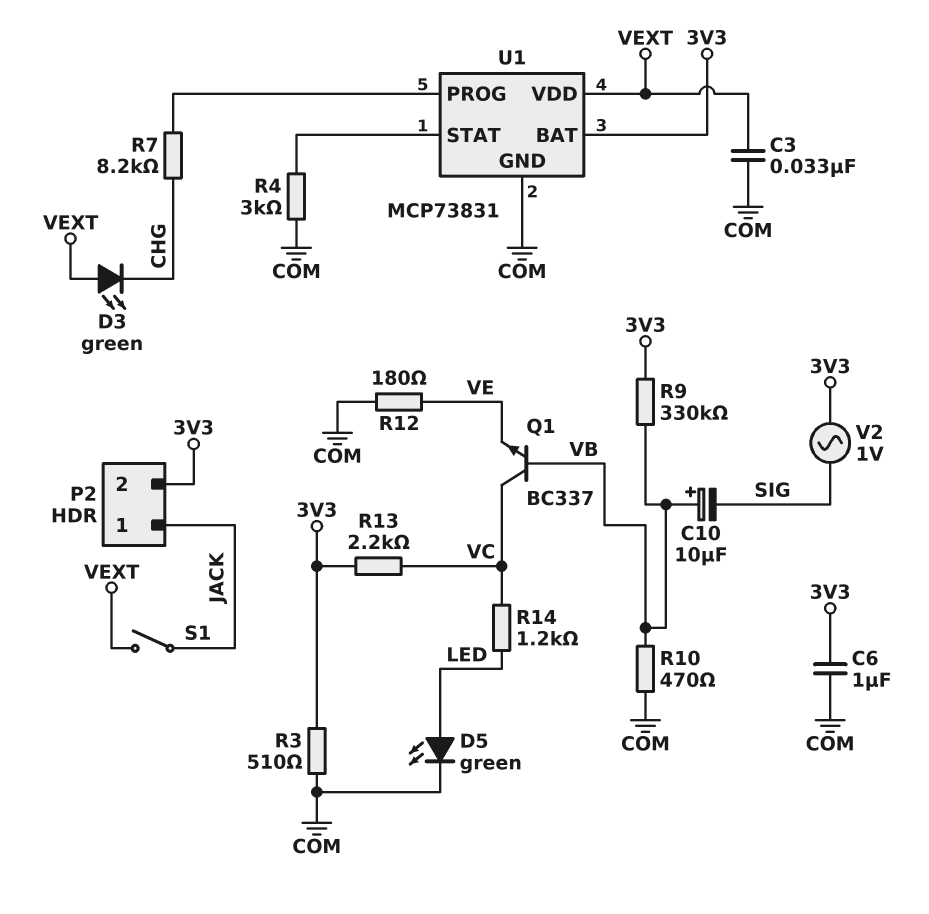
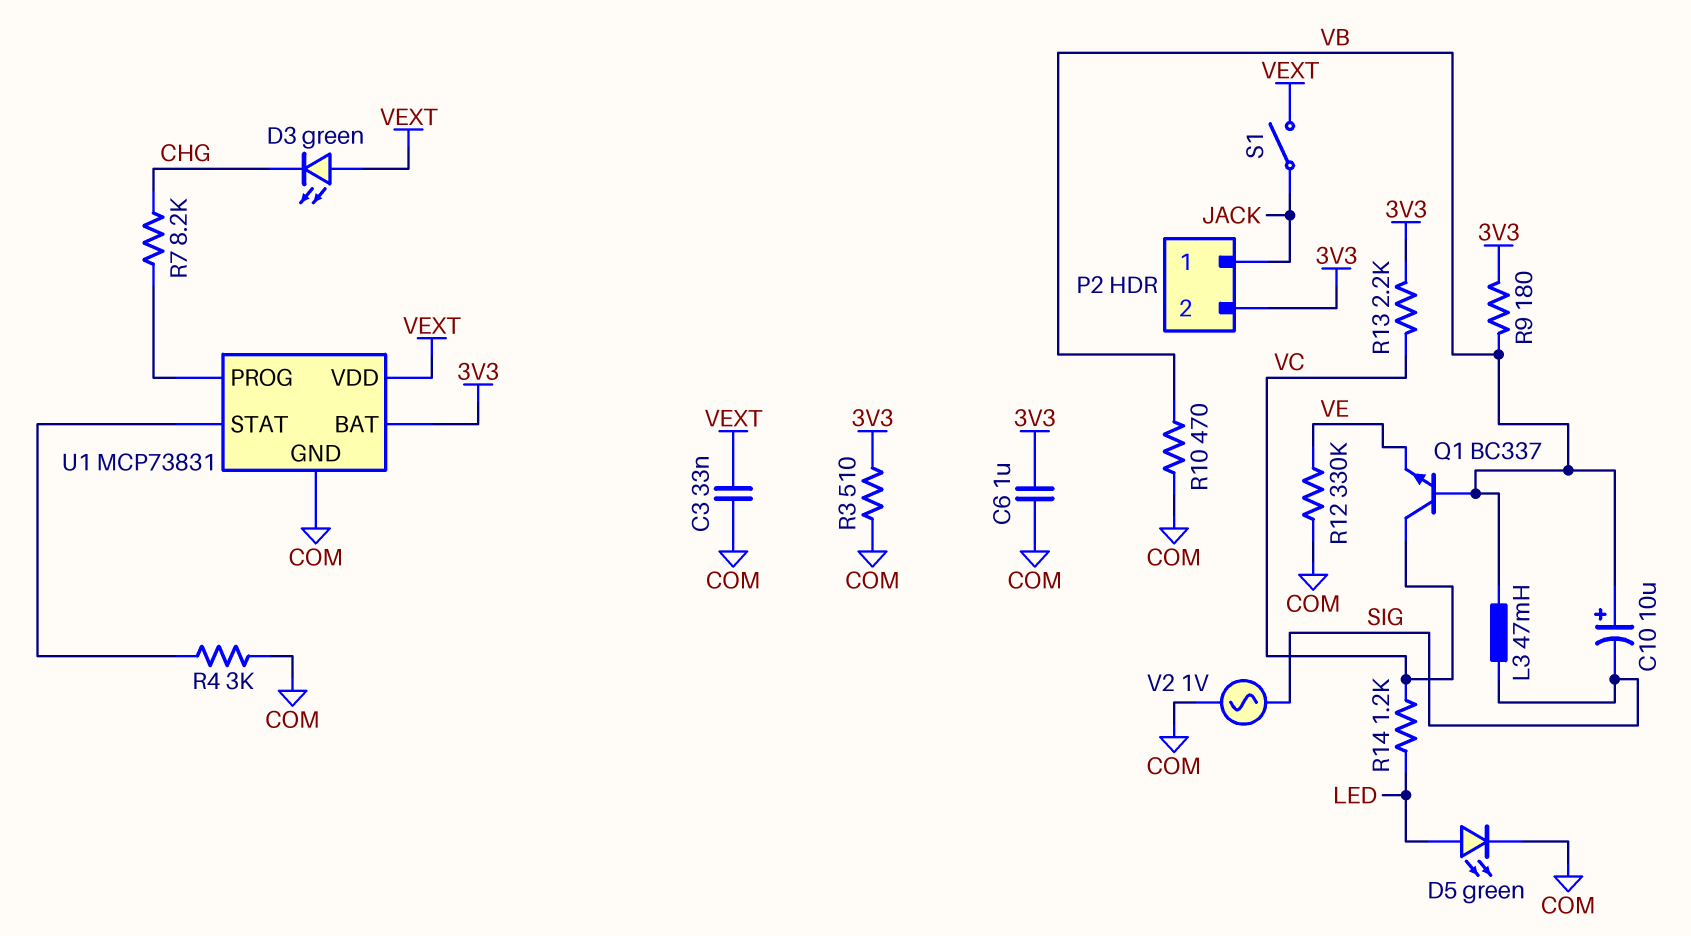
L3: none -> 47mH (SIG, VB)
R9: 330k (3V3, VB) -> 180 (3V3, VB)
R12: 180 (COM, VE) -> 330k (COM, VE)
V2: AC 1V (3V3, SIG) -> AC 1V (COM, SIG)

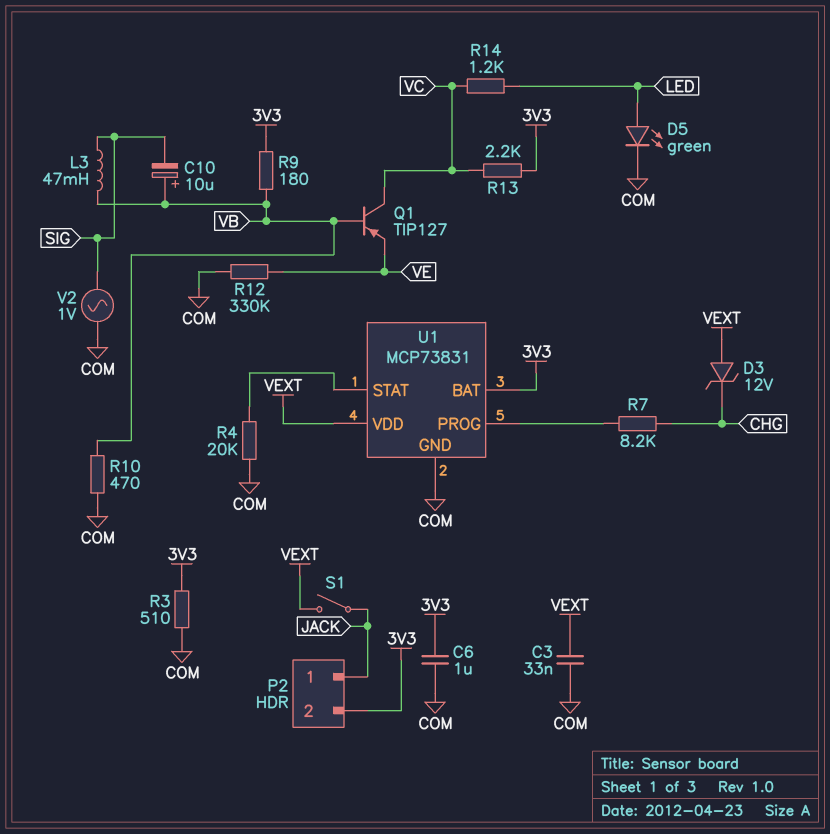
D3: LED green (A VEXT, K CHG) -> zener 12V (A VEXT, K CHG)
Q1: NPN BC337 (B VB, C VC, E VE) -> PNP TIP127 (B VB, C VC, E VE)
R4: 3k (COM, U1/STAT) -> 20k (COM, U1/STAT)

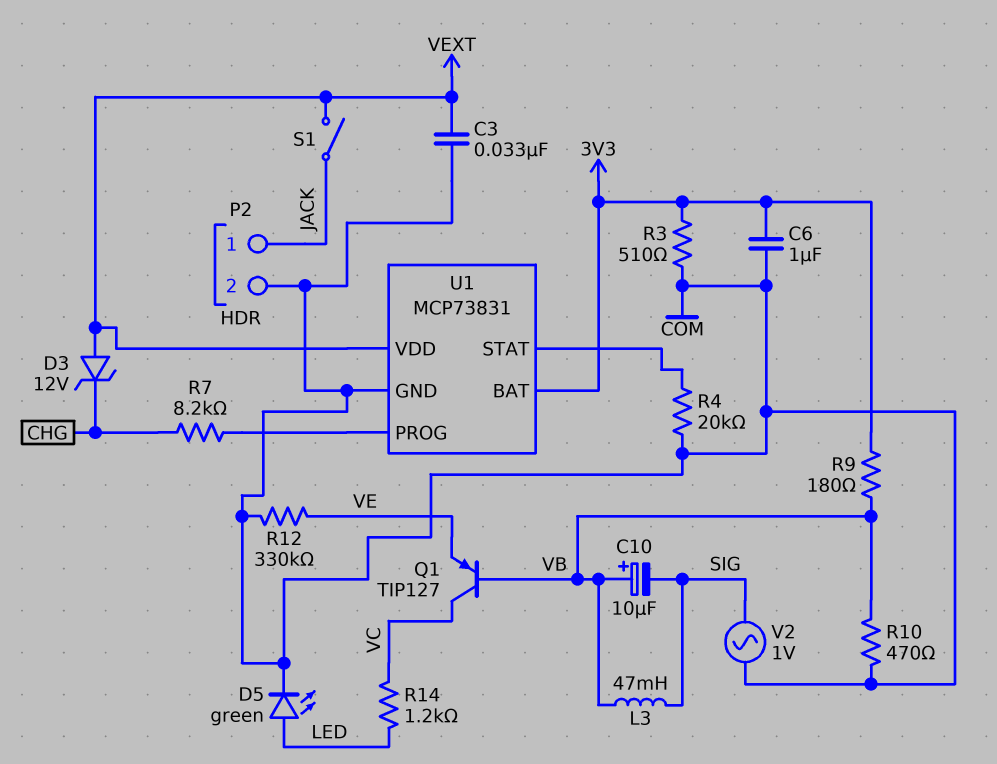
P2 pin 2: 3V3 -> COM
R13: 2.2k (3V3, VC) -> none

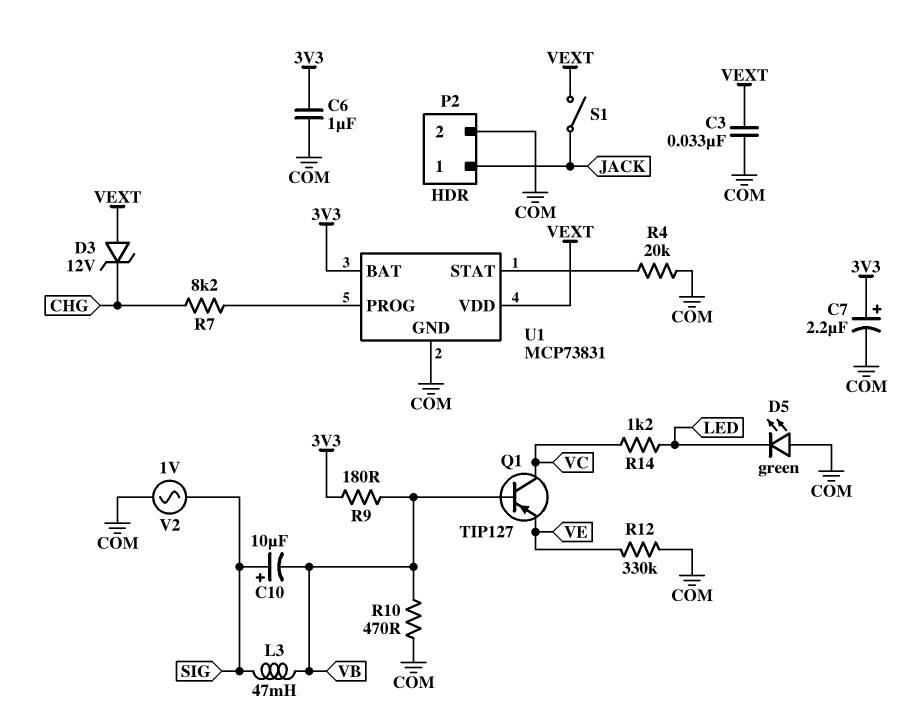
C7: none -> 2.2uF (plus 3V3, minus COM)
C10: 10uF (plus VB, minus SIG) -> 10uF (plus SIG, minus VB)
D5: LED green (A LED, K COM) -> LED green (A COM, K LED)
R3: 510 (3V3, COM) -> none

